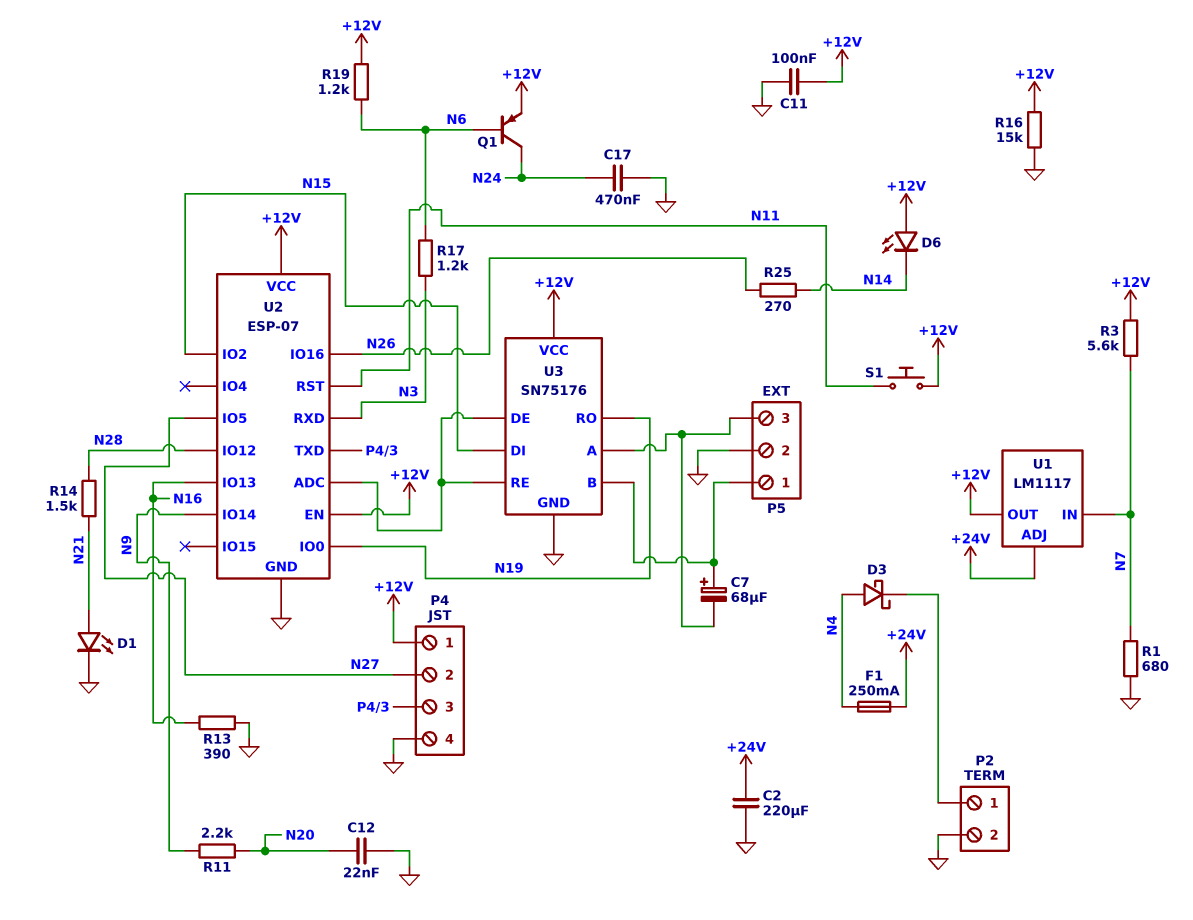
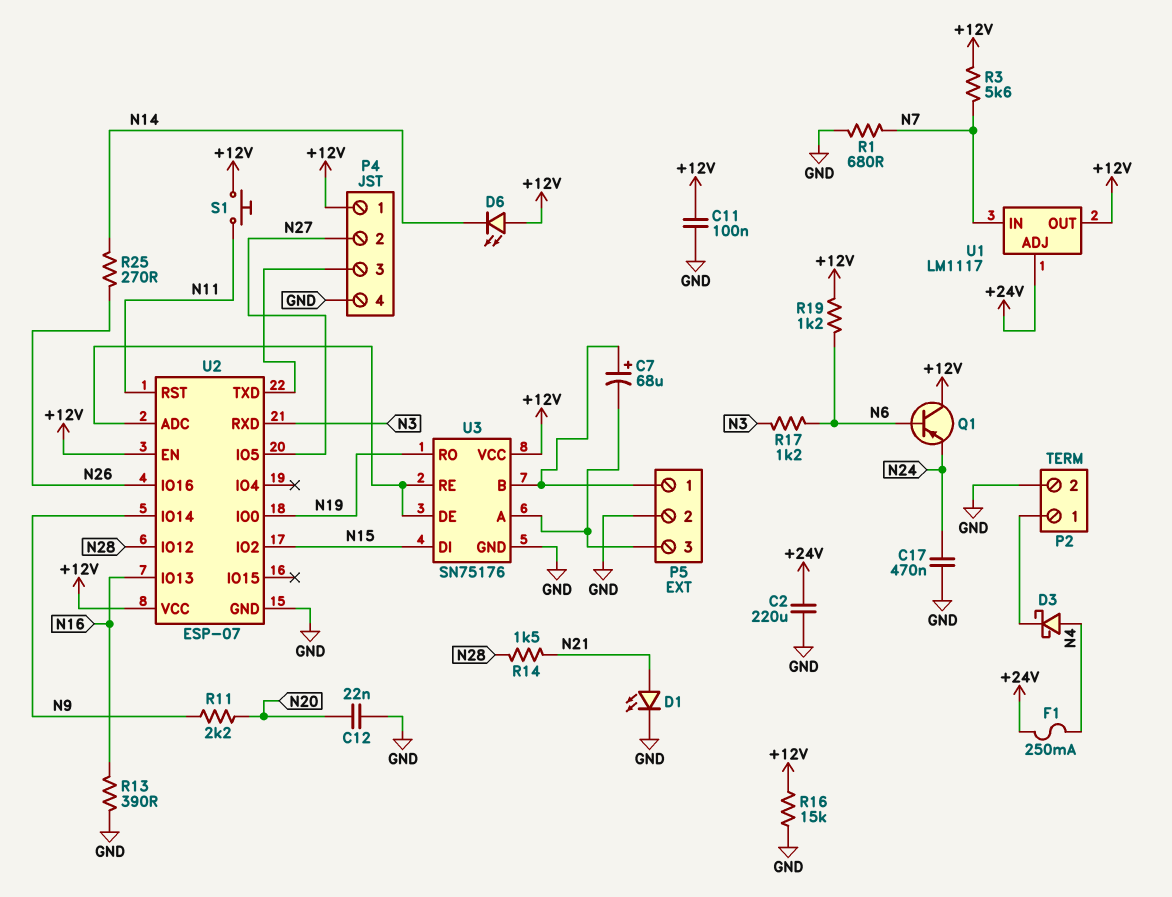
Q1: PNP (B N6, C N24, E +12V) -> PNP (B N6, C +12V, E N24)

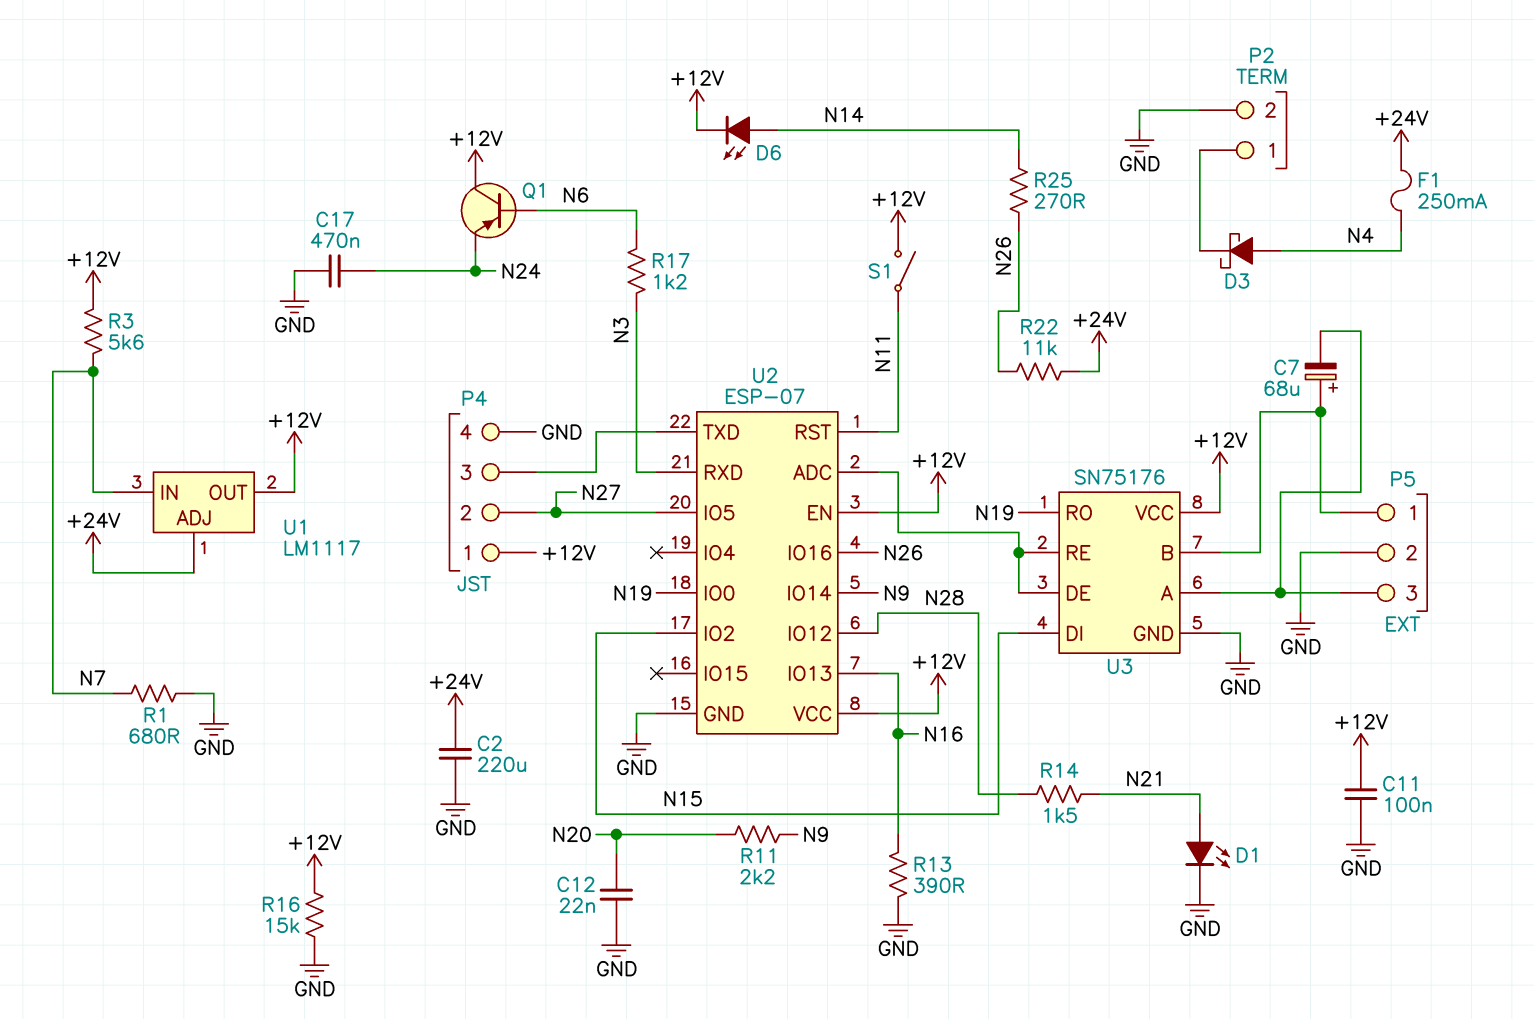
D6: LED (A +12V, K N14) -> LED (A N14, K +12V)
R19: 1.2k (+12V, N6) -> none
R22: none -> 11k (+24V, N26)
S1: button (+12V, N11) -> switch (+12V, N11)

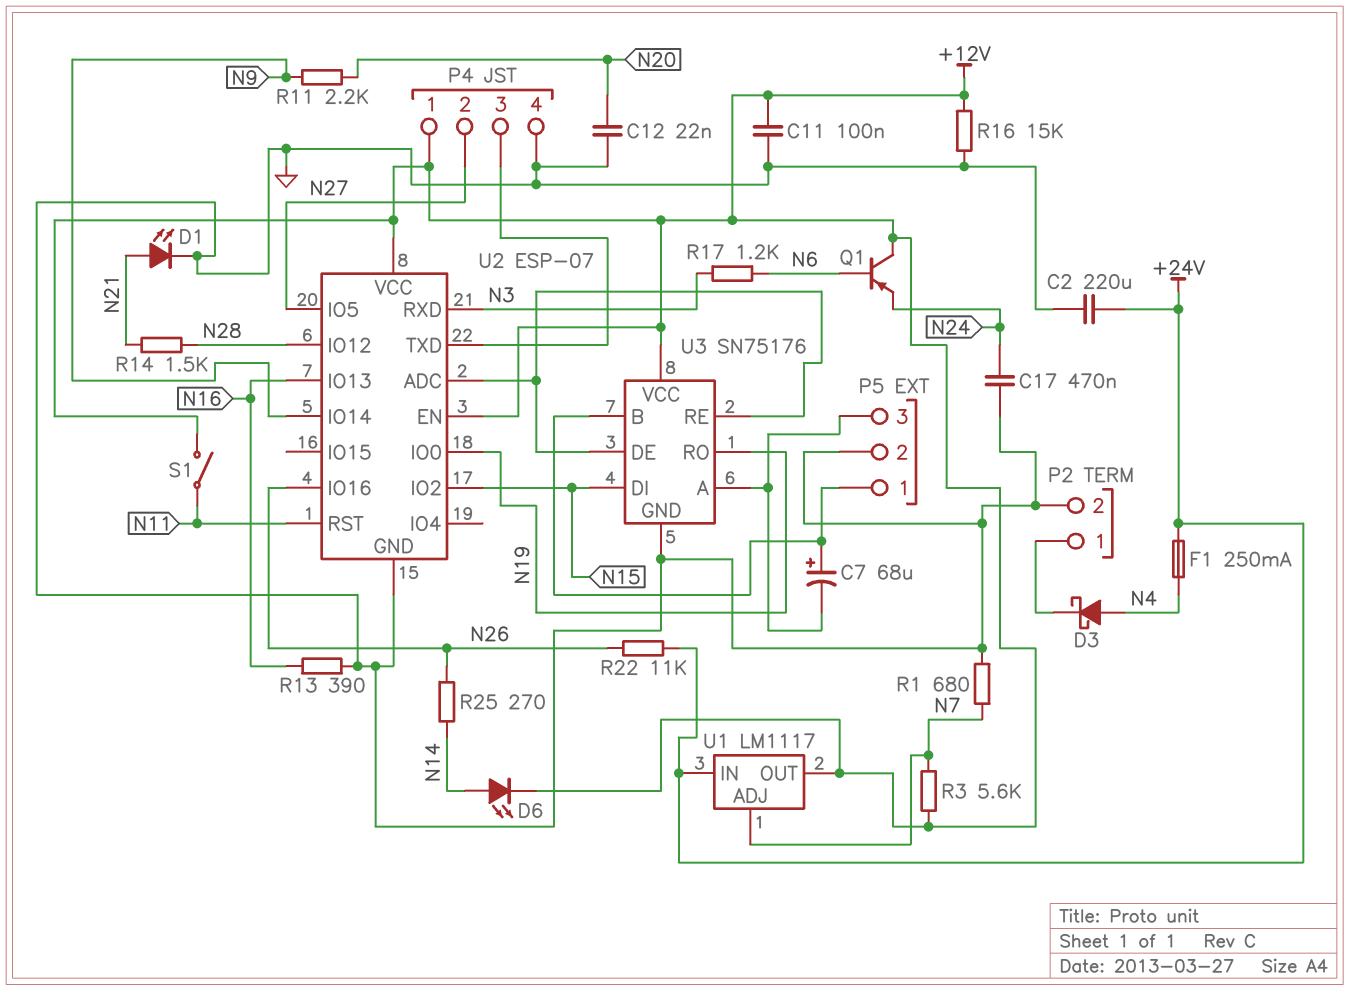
U1 pin ADJ: +24V -> N7
U1 pin IN: N7 -> +24V

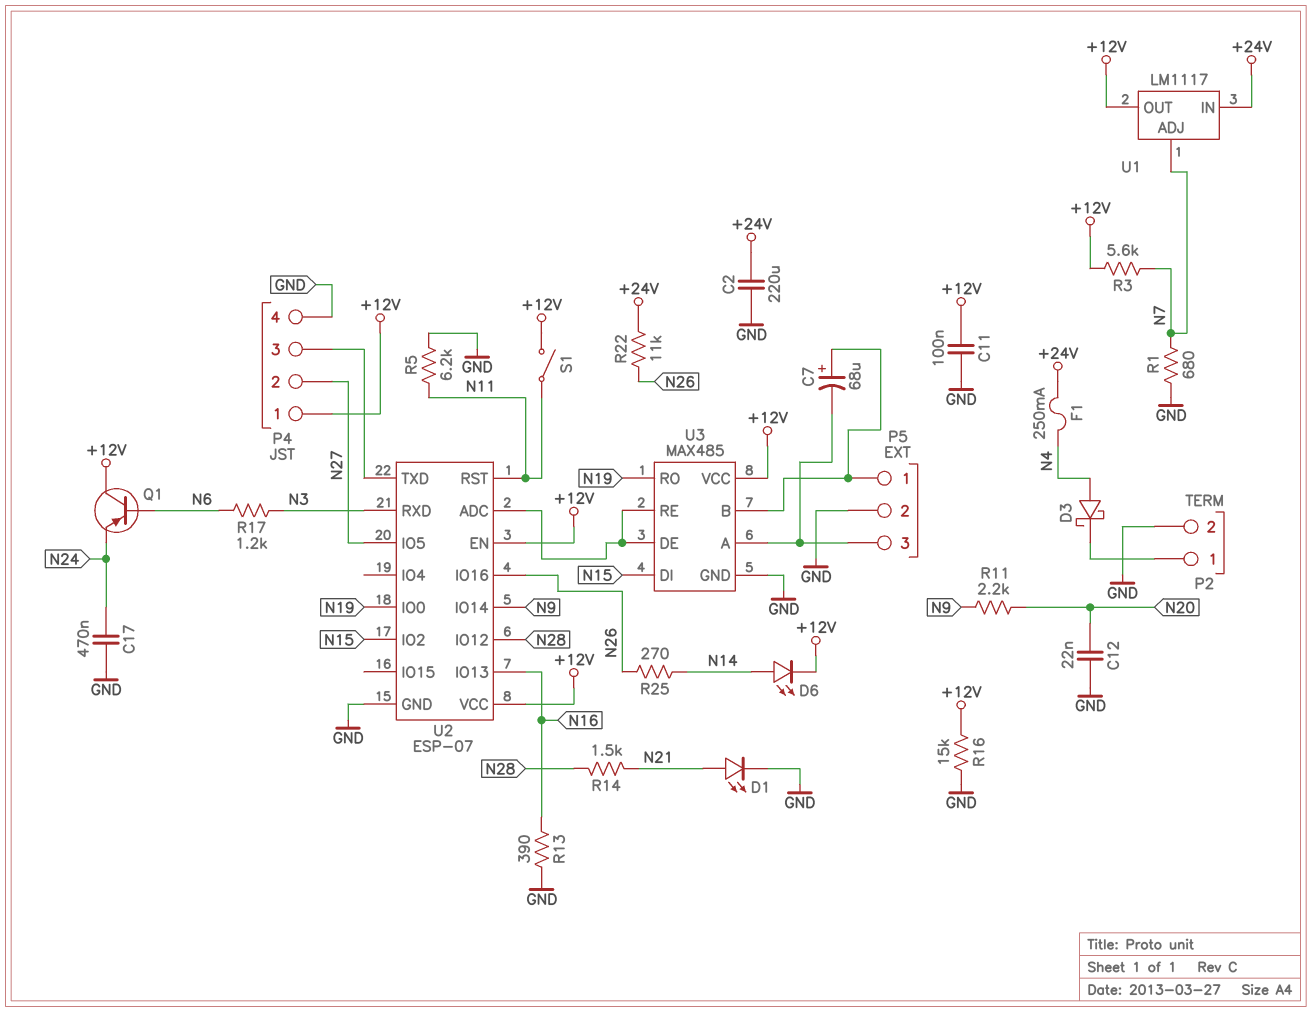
R5: none -> 6.2k (GND, N11)
U3: SN75176 -> MAX485

